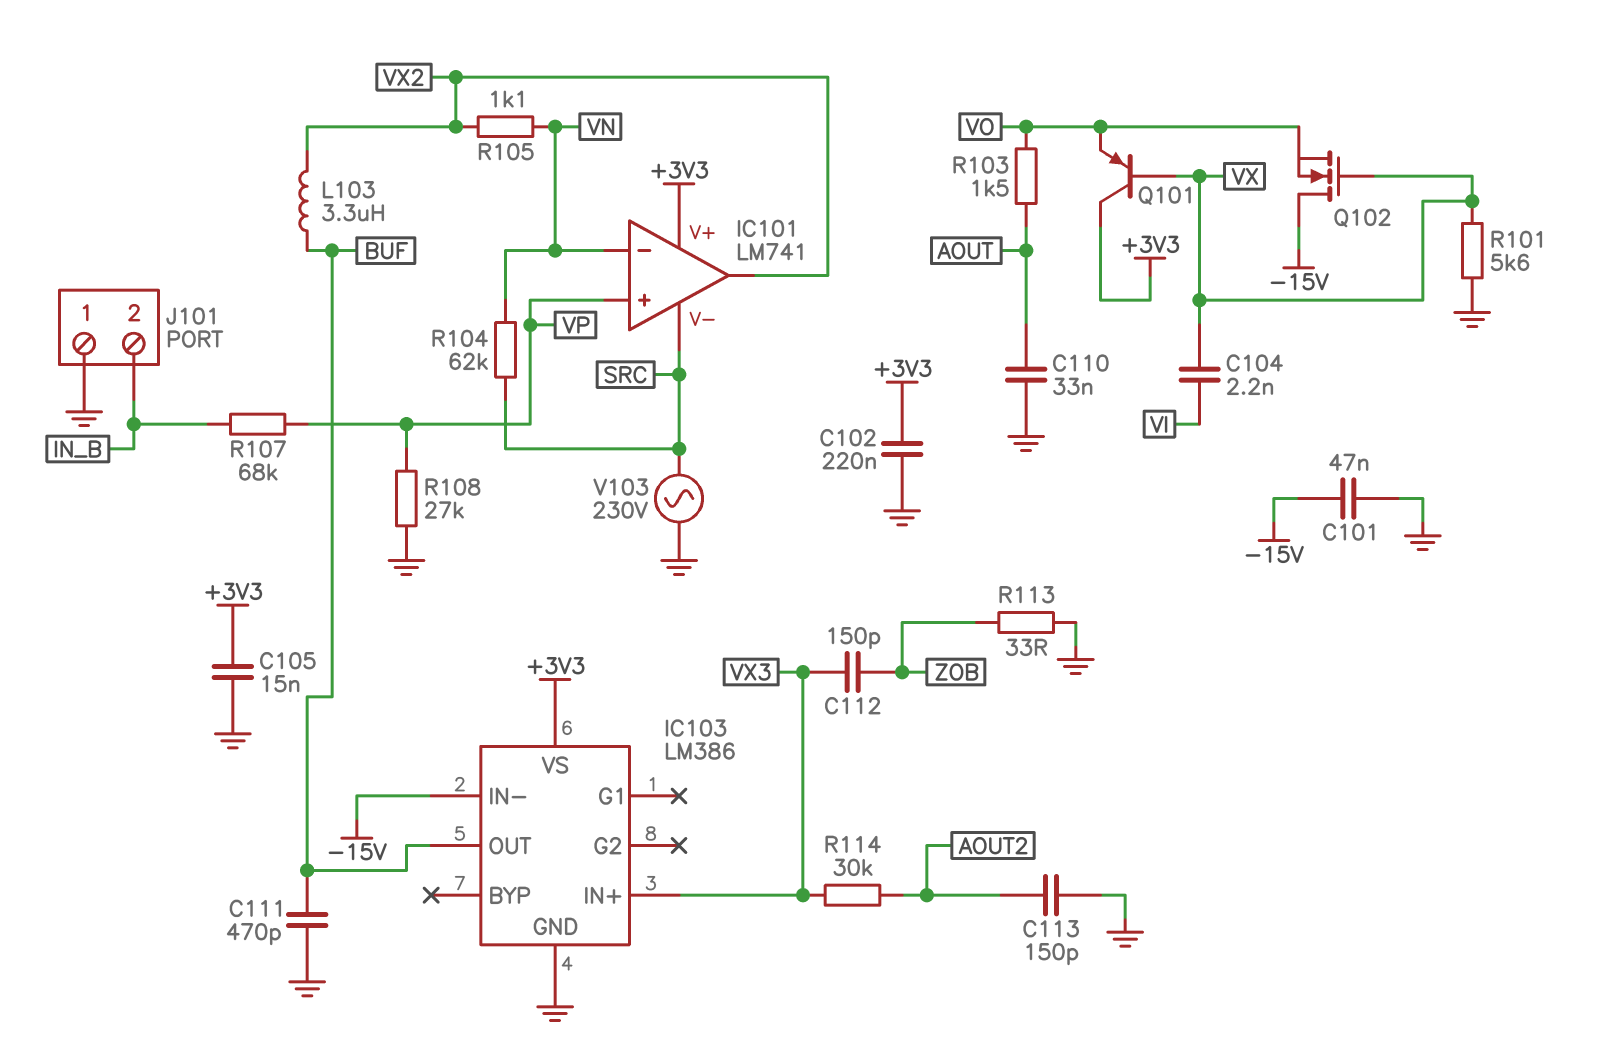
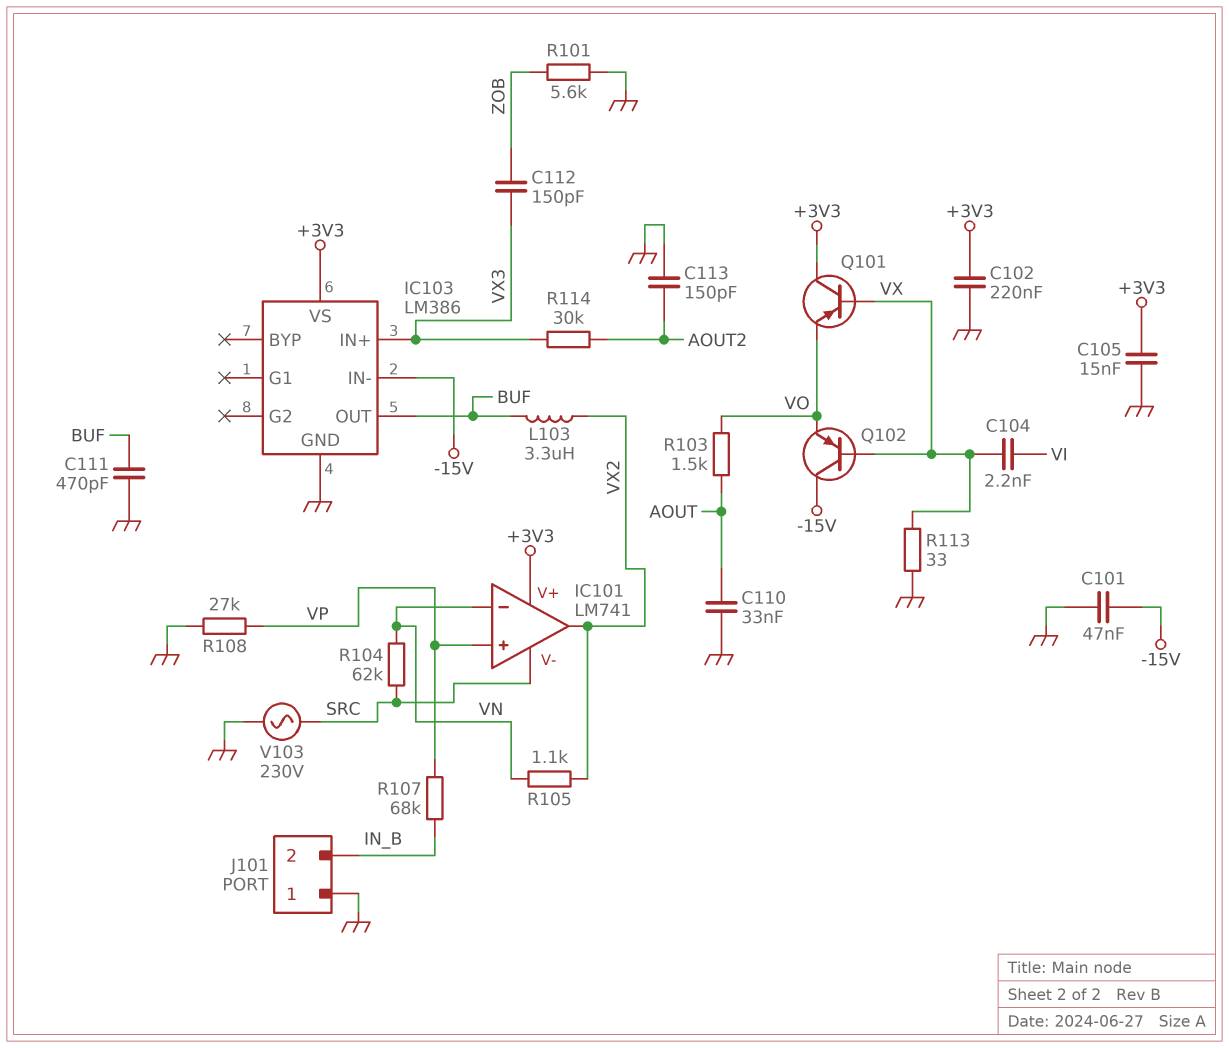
Q102: NMOS (G VX, D -15V, S VO) -> PNP (B VX, C -15V, E VO)
R101: 5.6k (GND, VX) -> 5.6k (GND, ZOB)
R113: 33 (GND, ZOB) -> 33 (GND, VX)

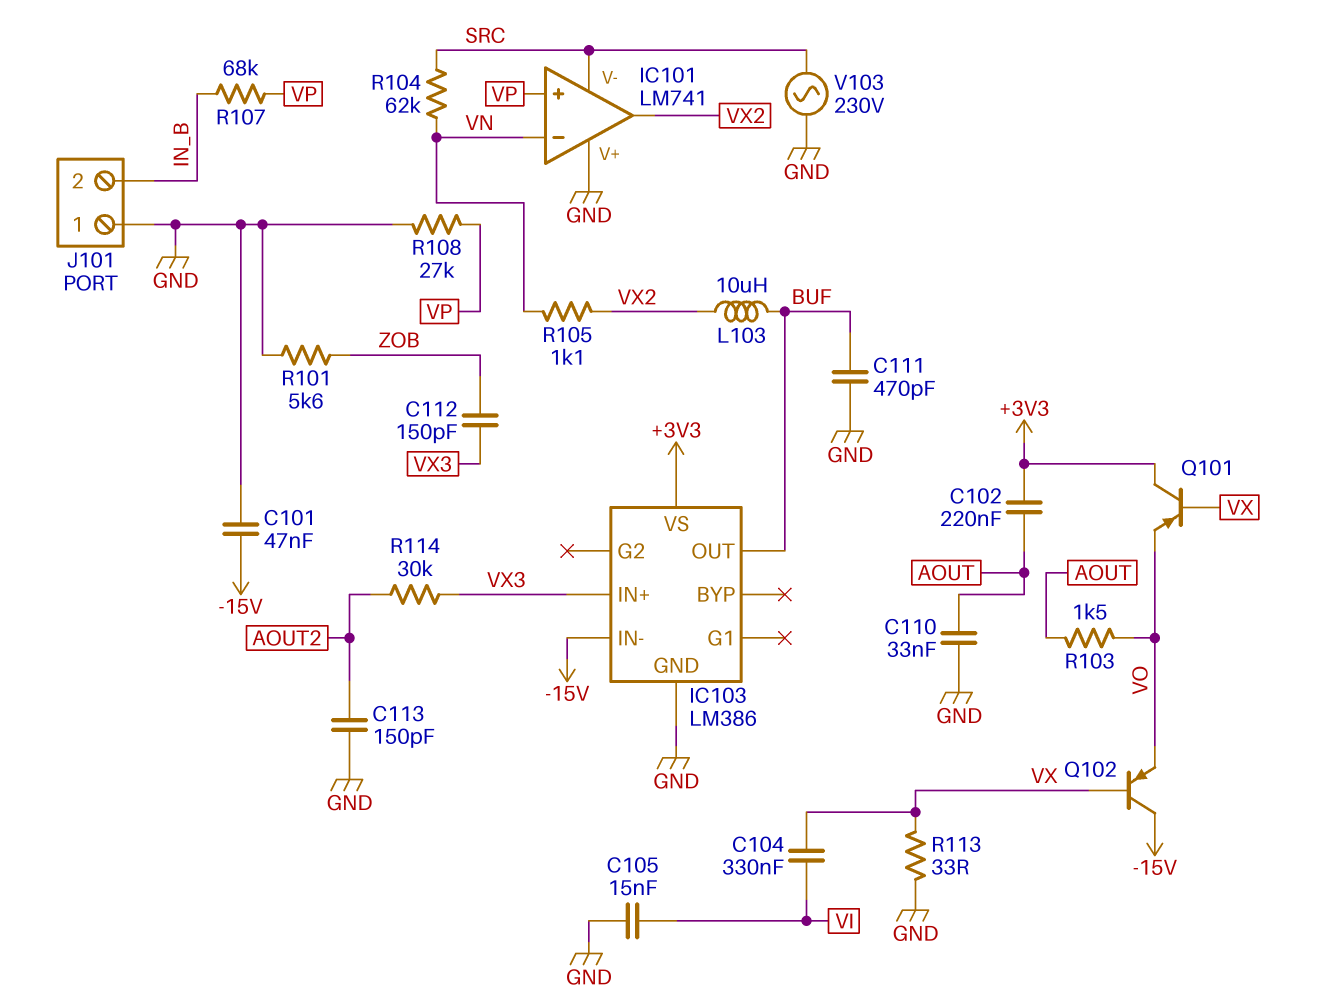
C102: 220nF (+3V3, GND) -> 220nF (+3V3, AOUT)
C104: 2.2nF (VI, VX) -> 330nF (VI, VX)
C105: 15nF (+3V3, GND) -> 15nF (GND, VI)
IC101 pin V+: +3V3 -> GND
L103: 3.3uH (BUF, VX2) -> 10uH (BUF, VX2)

